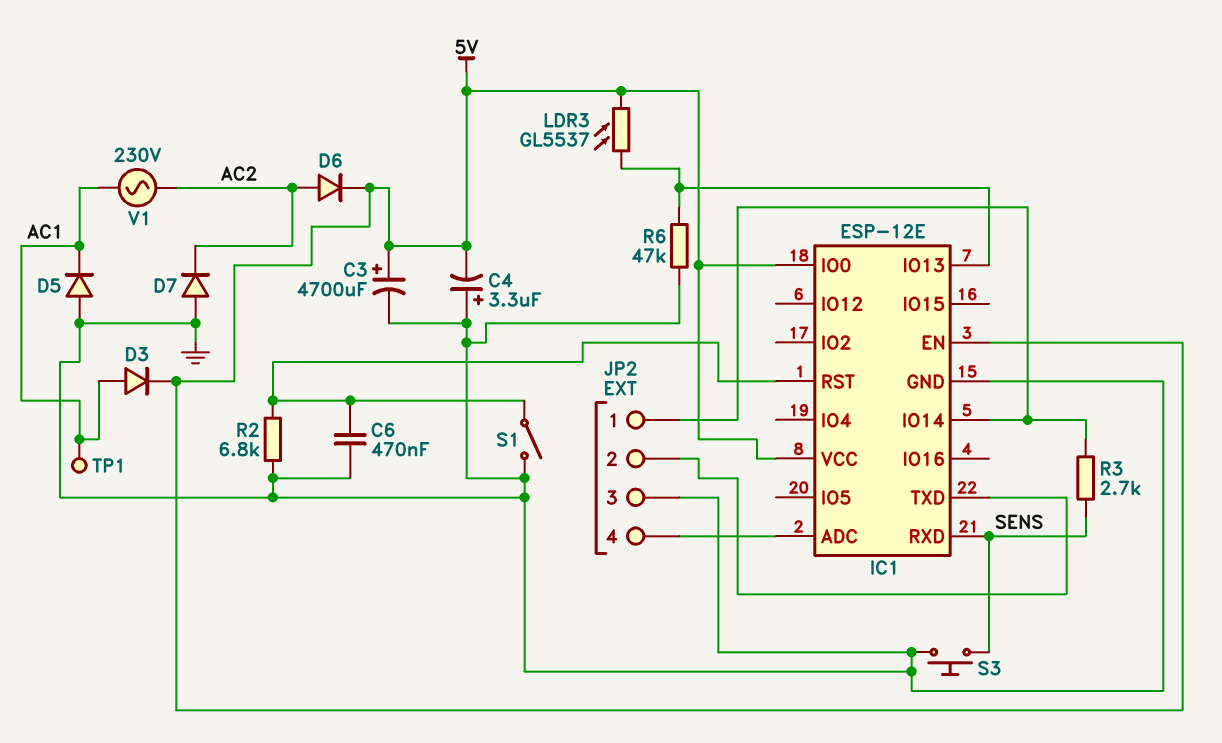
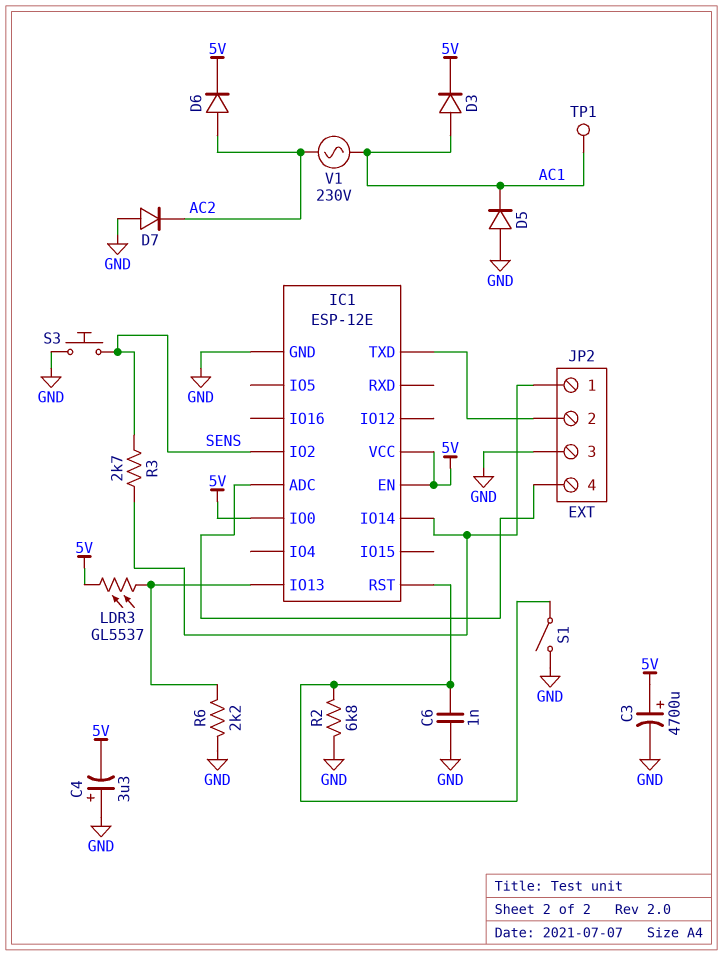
C6: 470nF (GND, IC1/RST) -> 1nF (GND, IC1/RST)
IC1 pin IO2: none -> SENS
IC1 pin RXD: SENS -> none
R6: 47k (GND, IC1/IO13) -> 2.2k (GND, IC1/IO13)

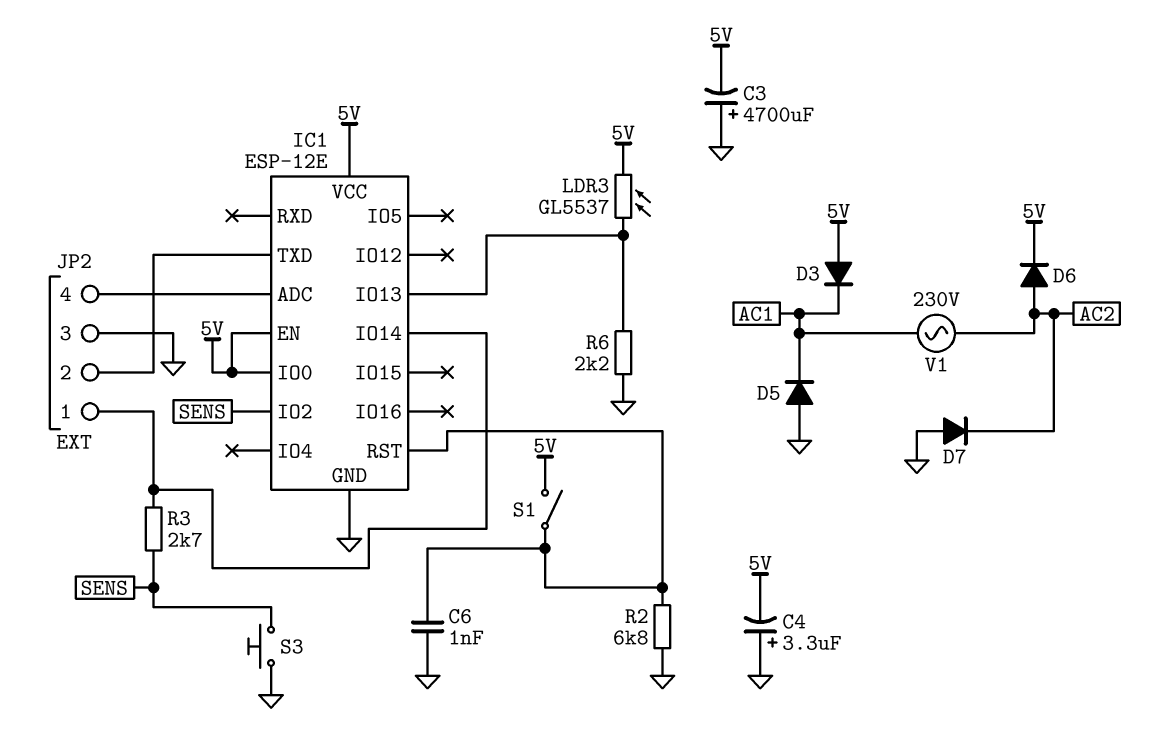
C3: 4700uF (plus 5V, minus GND) -> 4700uF (plus GND, minus 5V)
D3: diode (A AC1, K 5V) -> diode (A 5V, K AC1)
S1: switch (GND, IC1/RST) -> switch (5V, IC1/RST)
TP1: test point (AC1) -> none

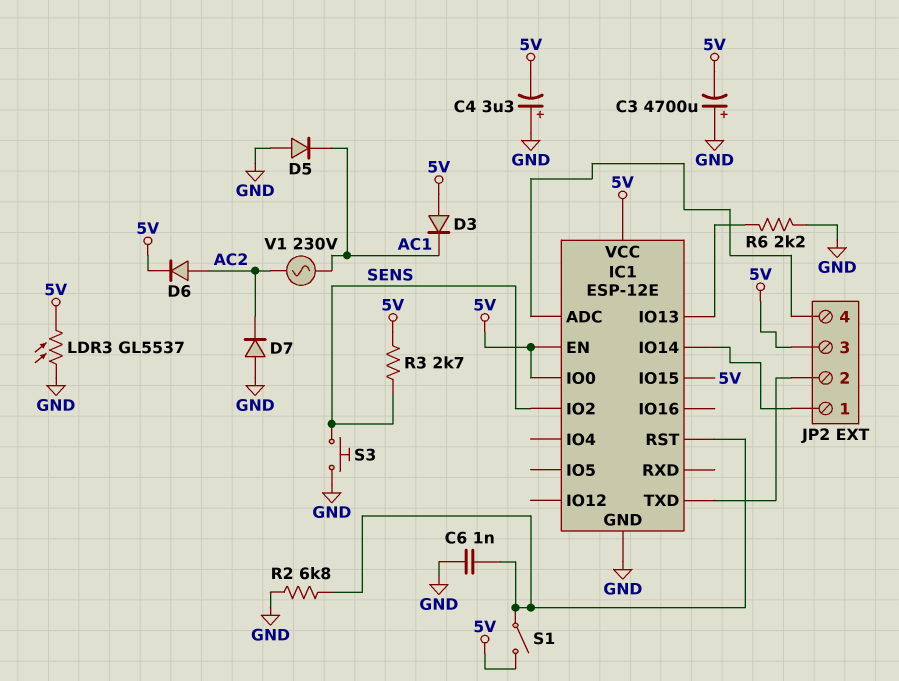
IC1 pin IO15: none -> 5V
JP2 pin 3: GND -> 5V
LDR3: GL5537 (5V, IC1/IO13) -> GL5537 (5V, GND)
R3: 2.7k (IC1/IO14, SENS) -> 2.7k (5V, SENS)

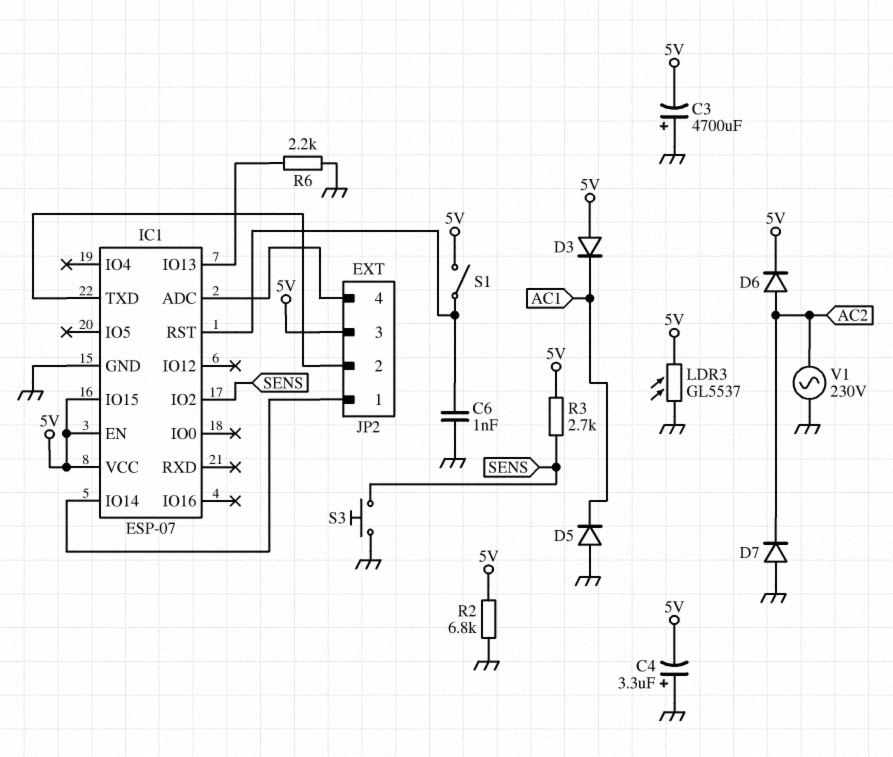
IC1: ESP-12E -> ESP-07
IC1 pin IO0: 5V -> none
R2: 6.8k (GND, IC1/RST) -> 6.8k (5V, GND)
V1: AC 230V (AC1, AC2) -> AC 230V (AC2, GND)

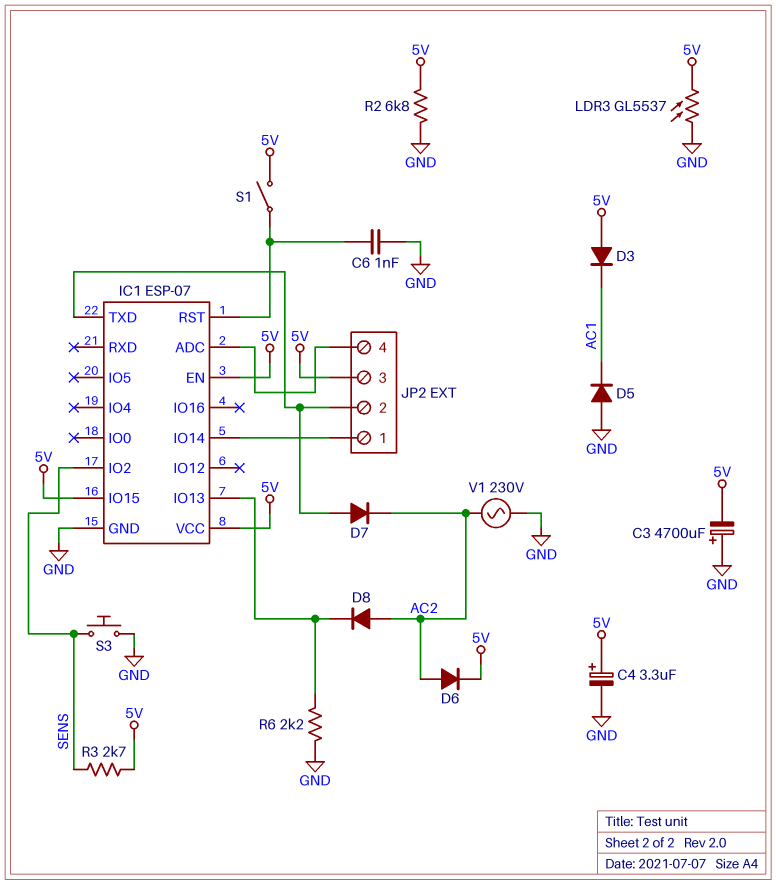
C4: 3.3uF (plus GND, minus 5V) -> 3.3uF (plus 5V, minus GND)
D7: diode (A GND, K AC2) -> diode (A IC1/TXD, K AC2)
D8: none -> diode (A AC2, K IC1/IO13)

